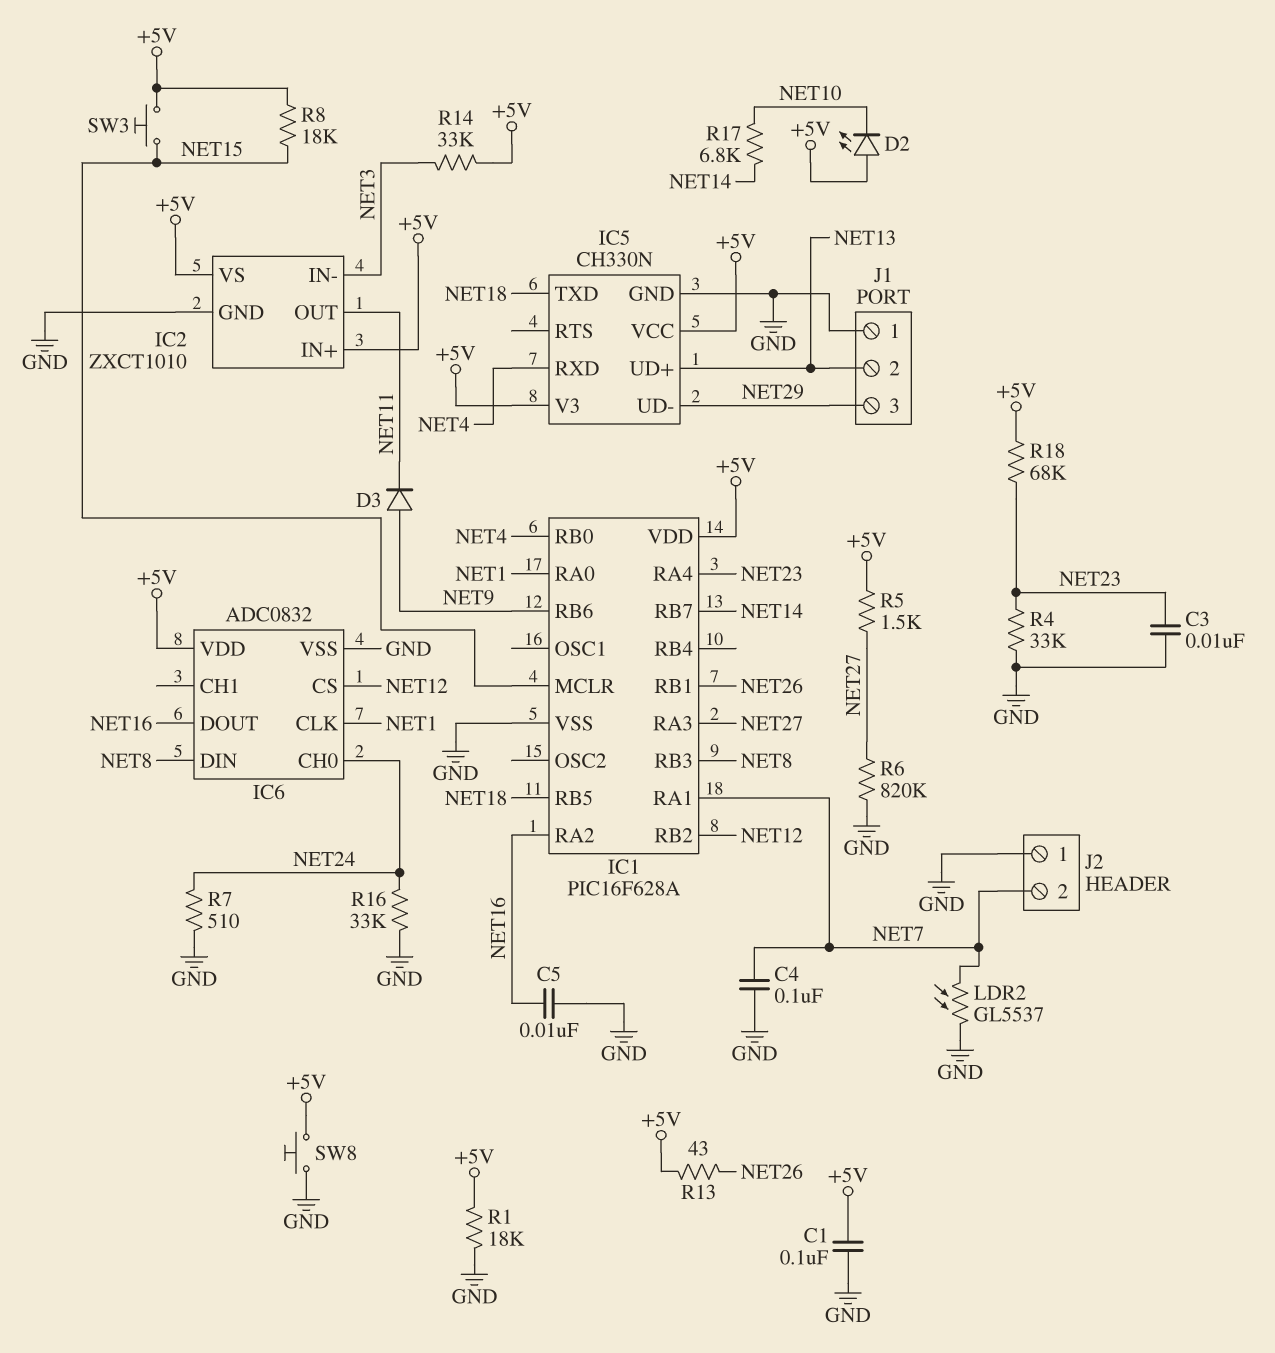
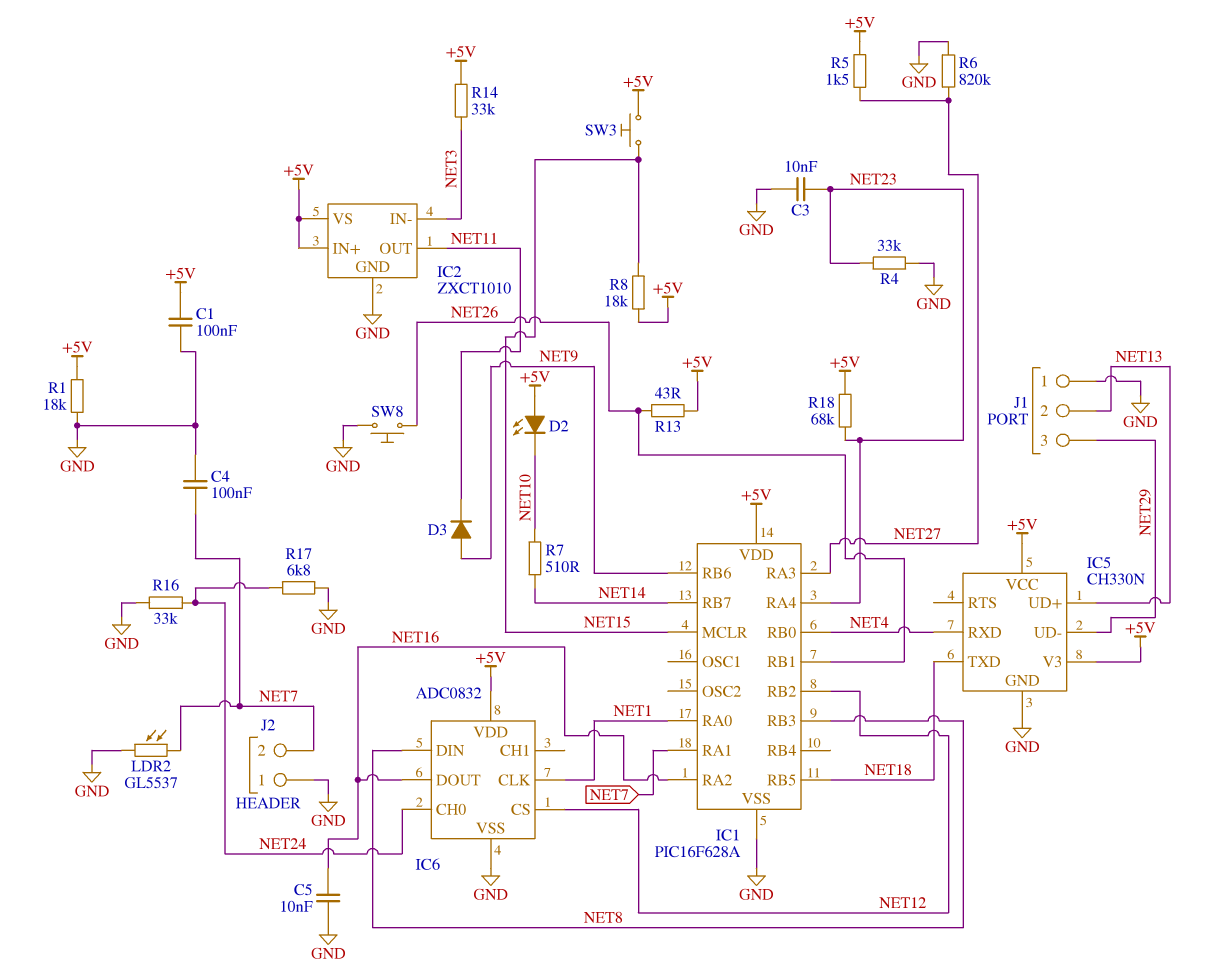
R7: 510 (GND, NET24) -> 510 (NET10, NET14)
R17: 6.8k (NET10, NET14) -> 6.8k (GND, NET24)
SW8: button (+5V, GND) -> button (GND, NET26)

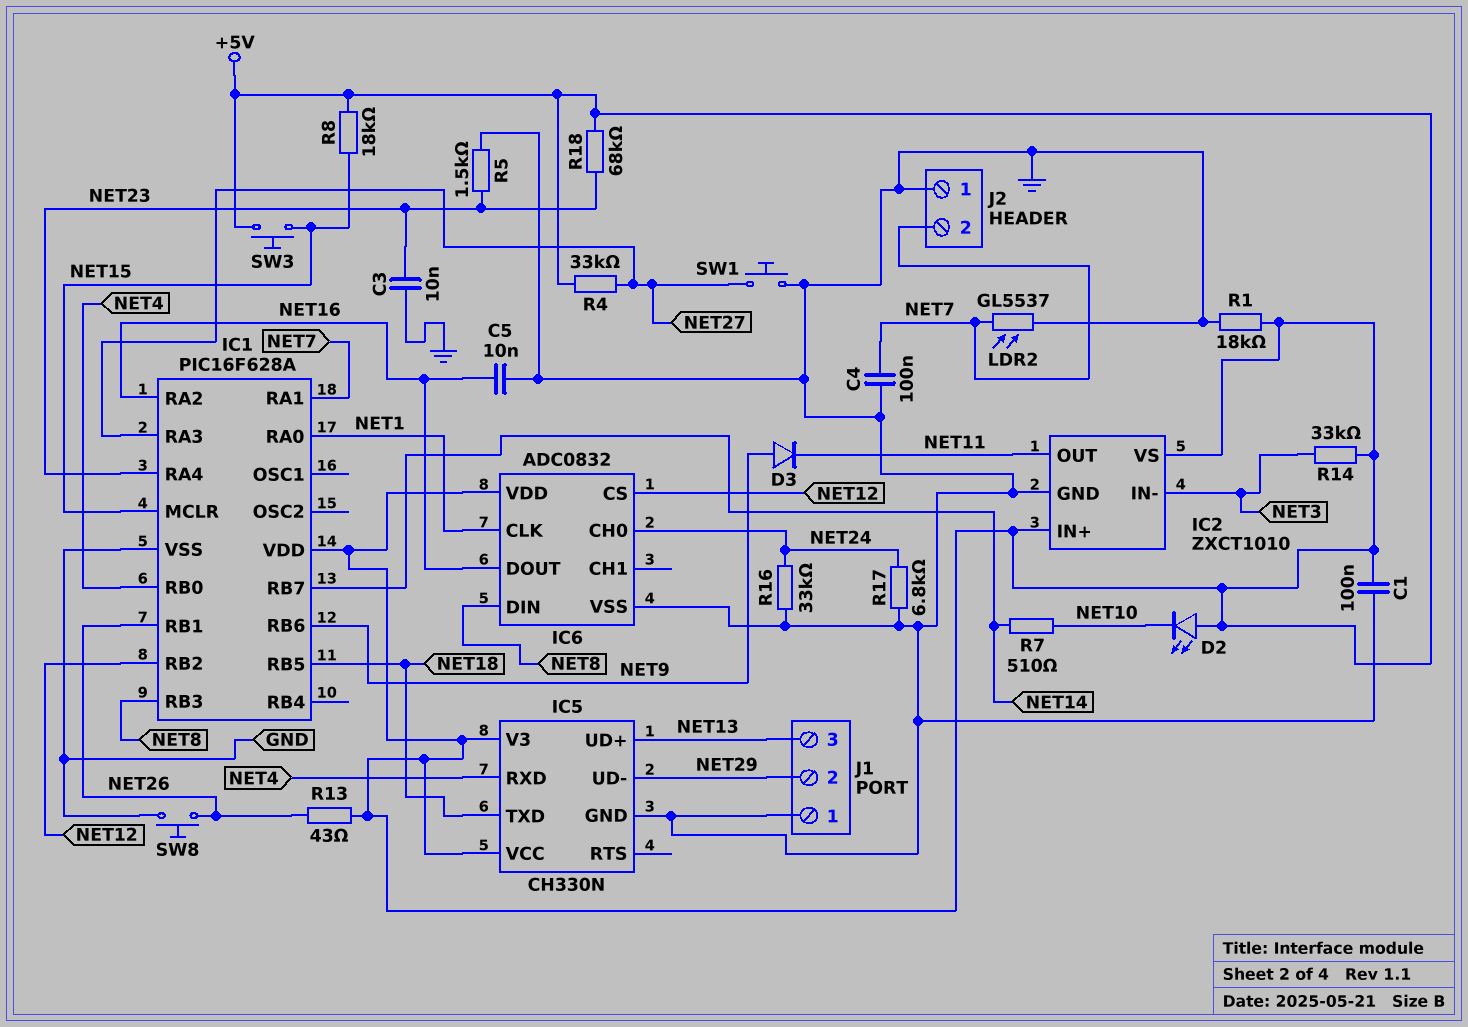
J1 pin 2: NET13 -> NET29
J1 pin 3: NET29 -> NET13
R4: 33k (GND, NET23) -> 33k (+5V, NET27)
R5: 1.5k (+5V, NET27) -> 1.5k (GND, NET23)
R6: 820k (GND, NET27) -> none
SW1: none -> button (GND, NET27)

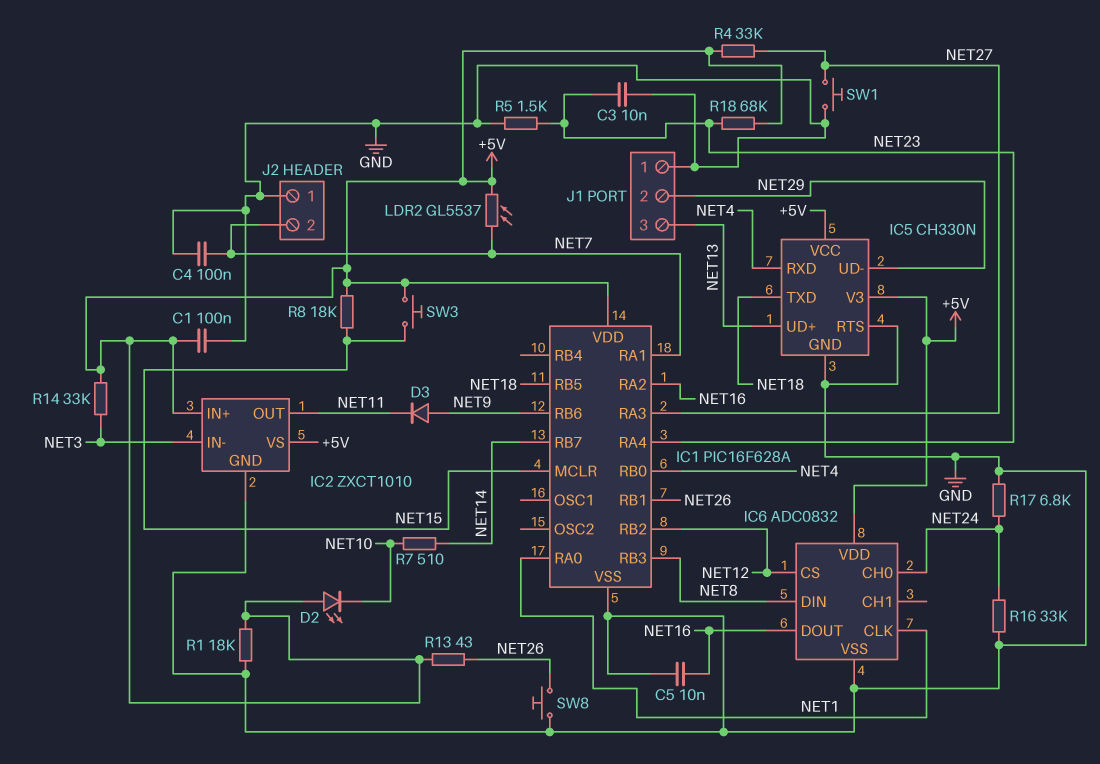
IC5 pin RTS: none -> GND
LDR2: GL5537 (GND, NET7) -> GL5537 (+5V, NET7)

